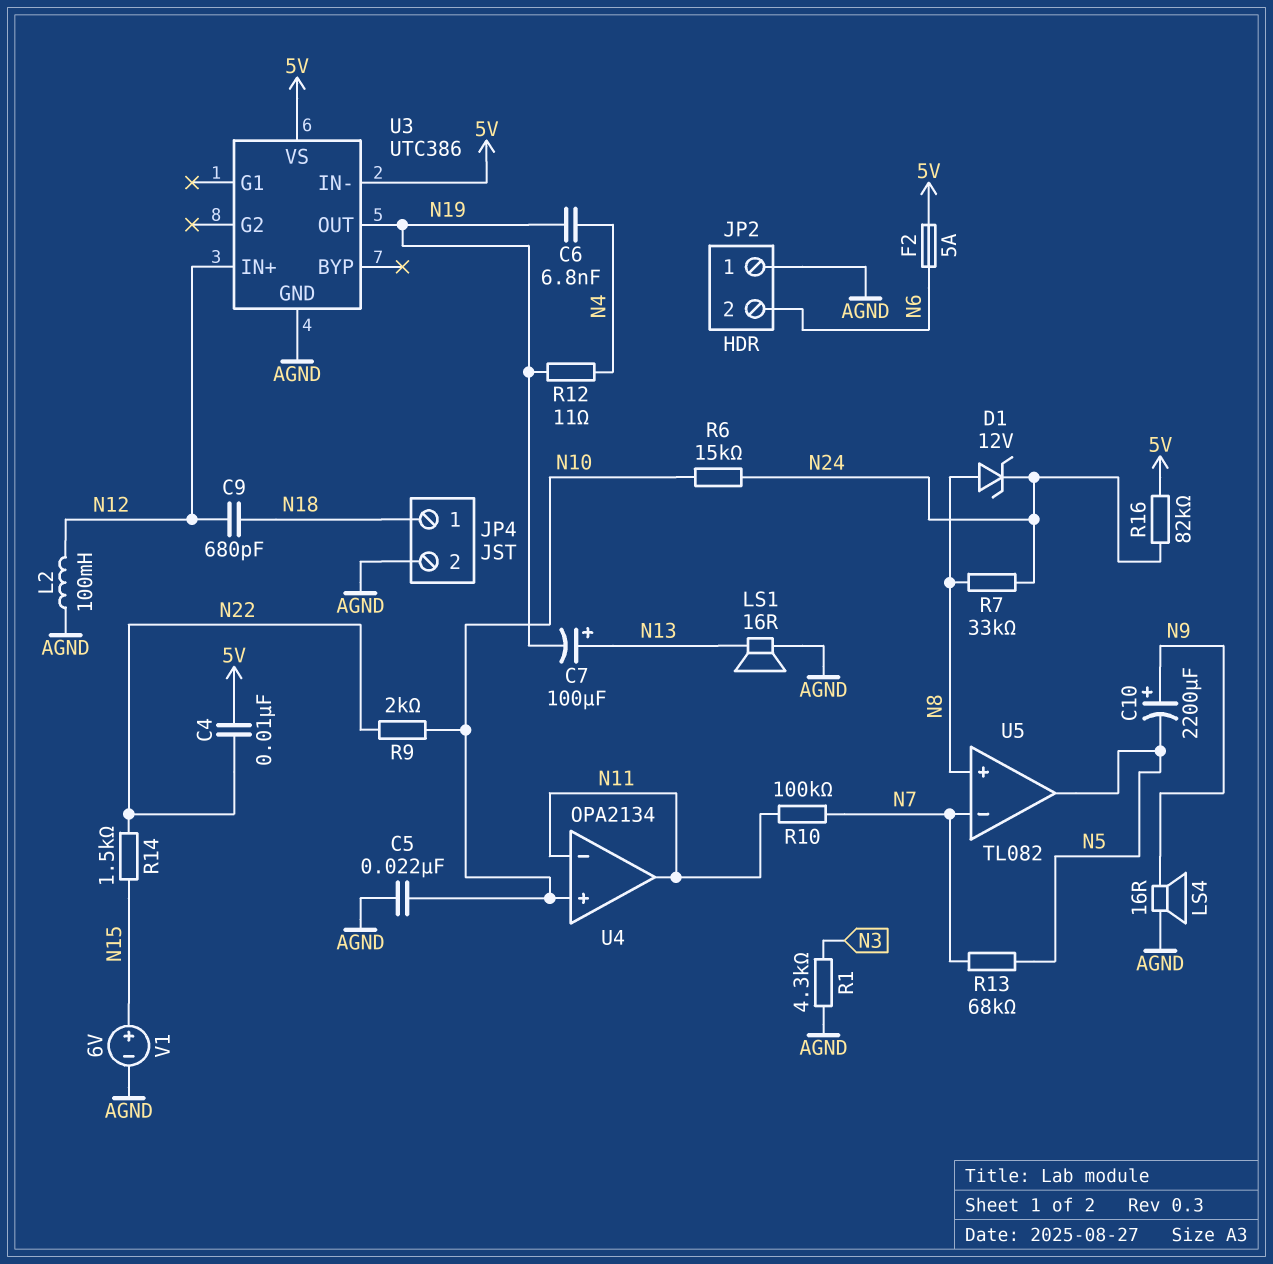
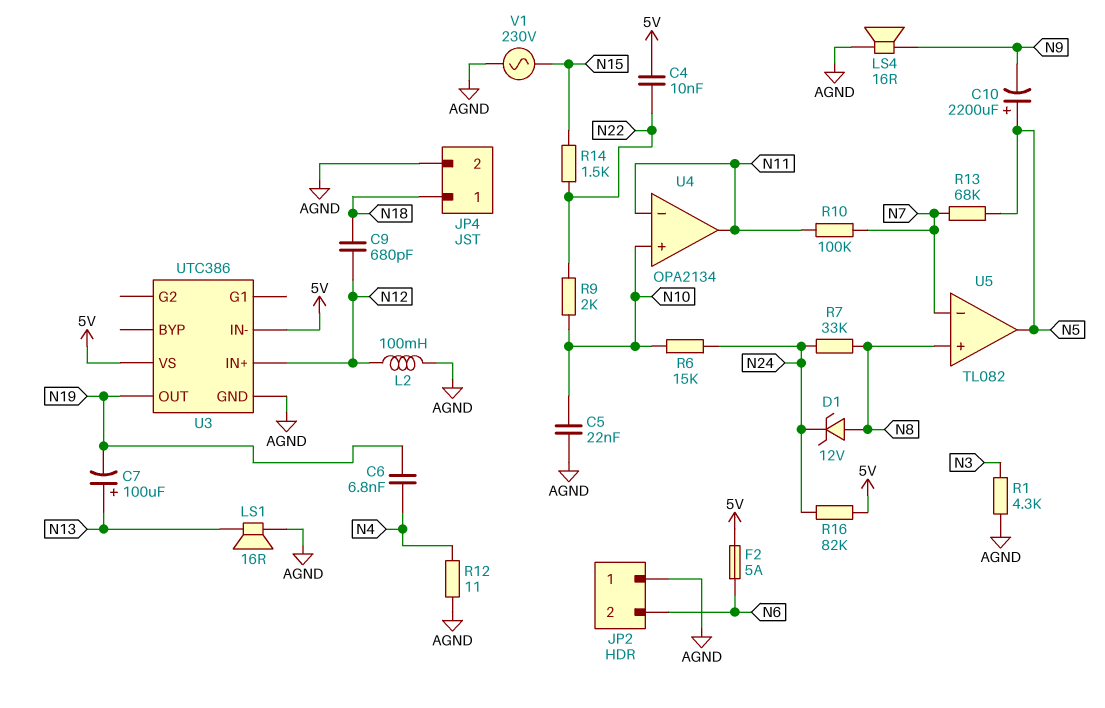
C10: 2200uF (plus N9, minus N5) -> 2200uF (plus N5, minus N9)
R12: 11 (N4, N19) -> 11 (AGND, N4)
V1: 6V (plus N15, minus AGND) -> AC 230V (AGND, N15)

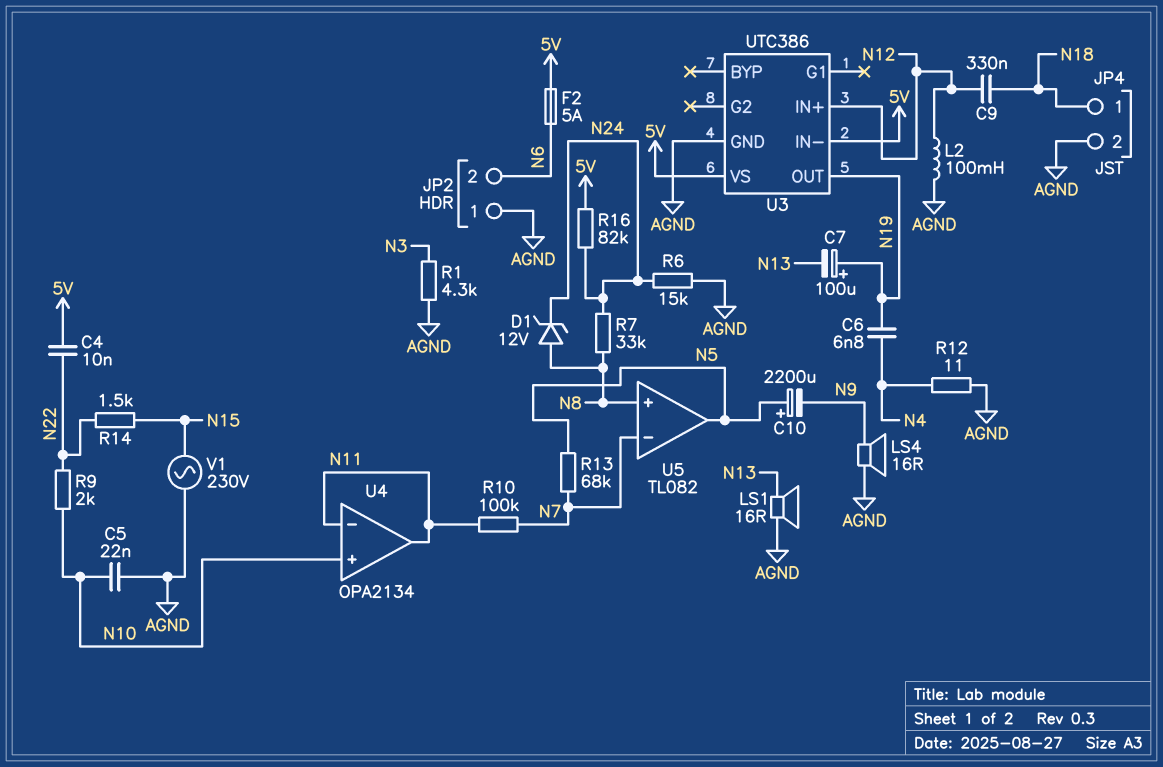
C7: 100uF (plus N13, minus N19) -> 100uF (plus N19, minus N13)
C9: 680pF (N12, N18) -> 330nF (N12, N18)
R6: 15k (N10, N24) -> 15k (AGND, N24)

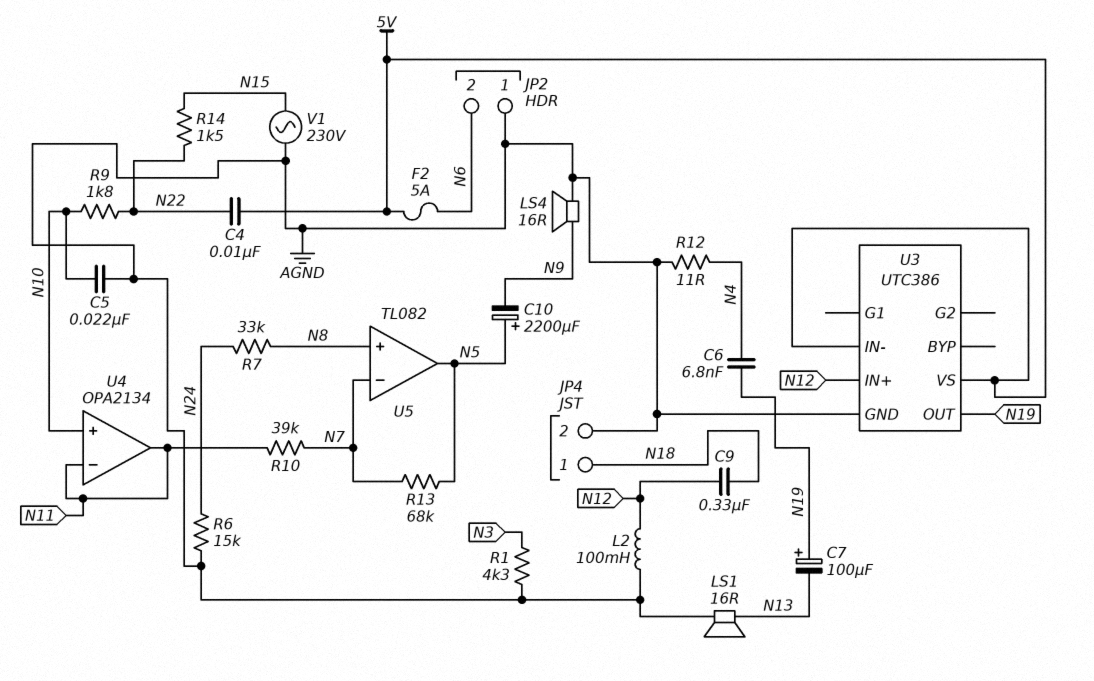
D1: zener 12V (A N8, K N24) -> none
R9: 2k (N10, N22) -> 1.8k (N10, N22)
R10: 100k (N7, N11) -> 39k (N7, N11)
R16: 82k (5V, N24) -> none

